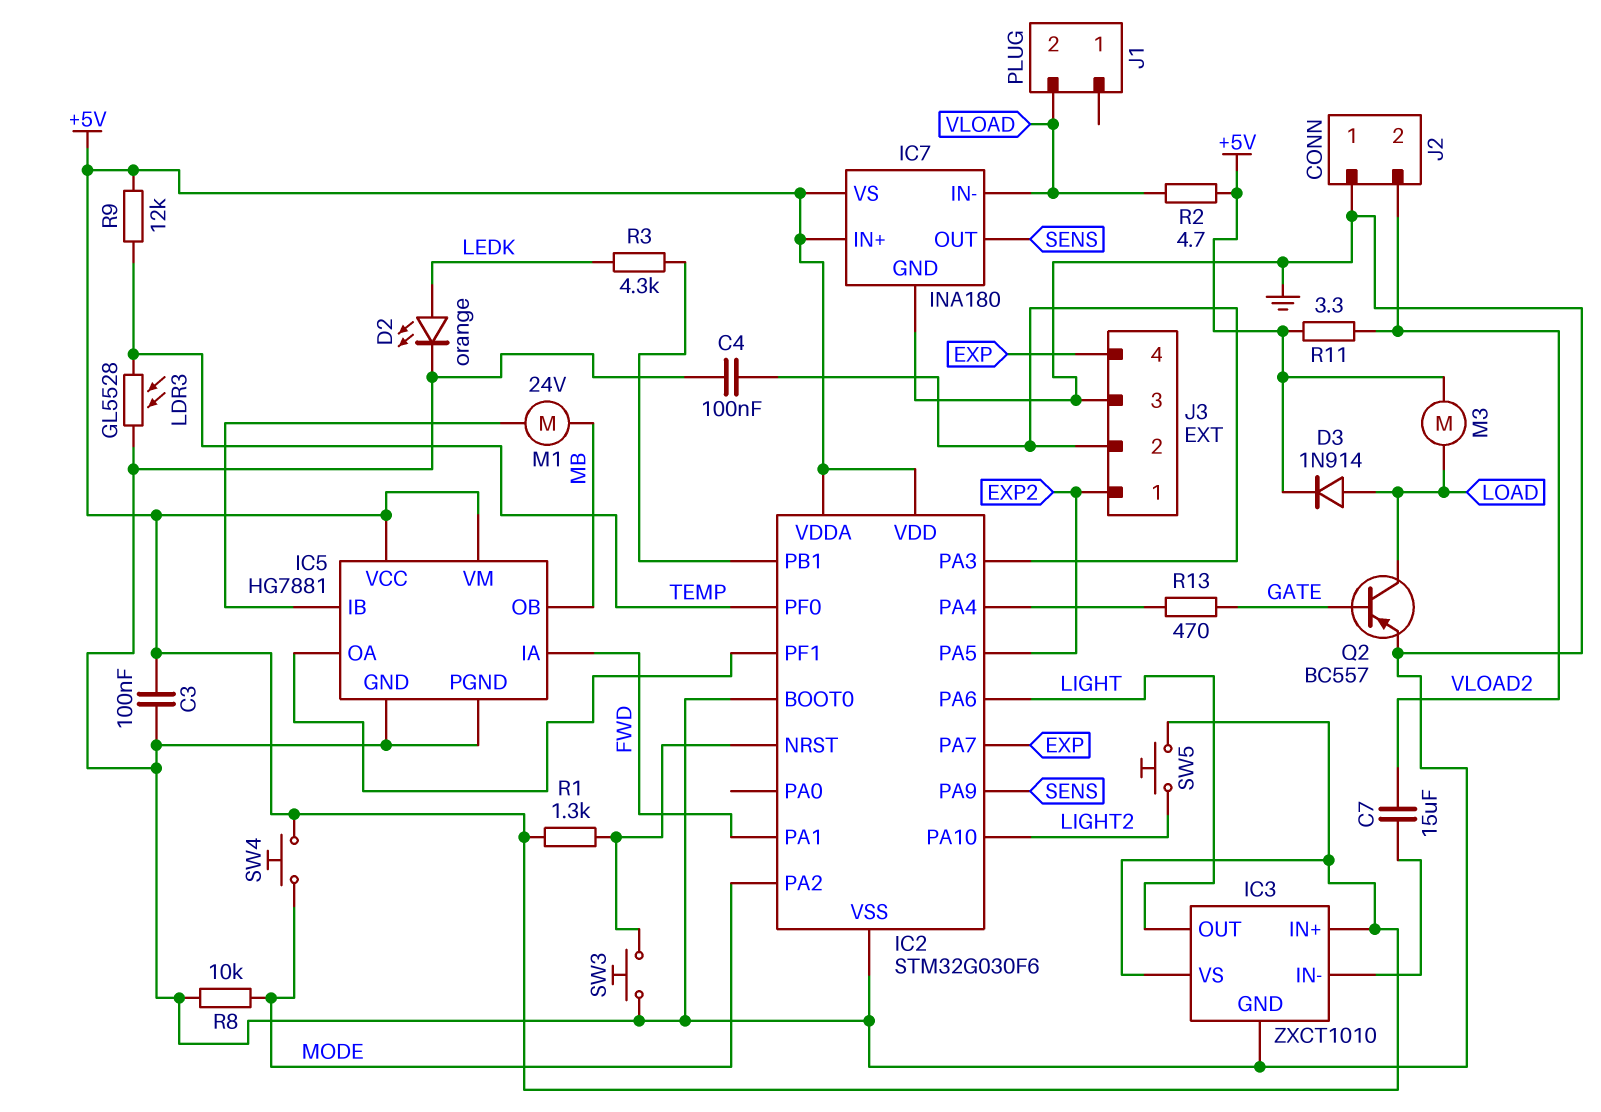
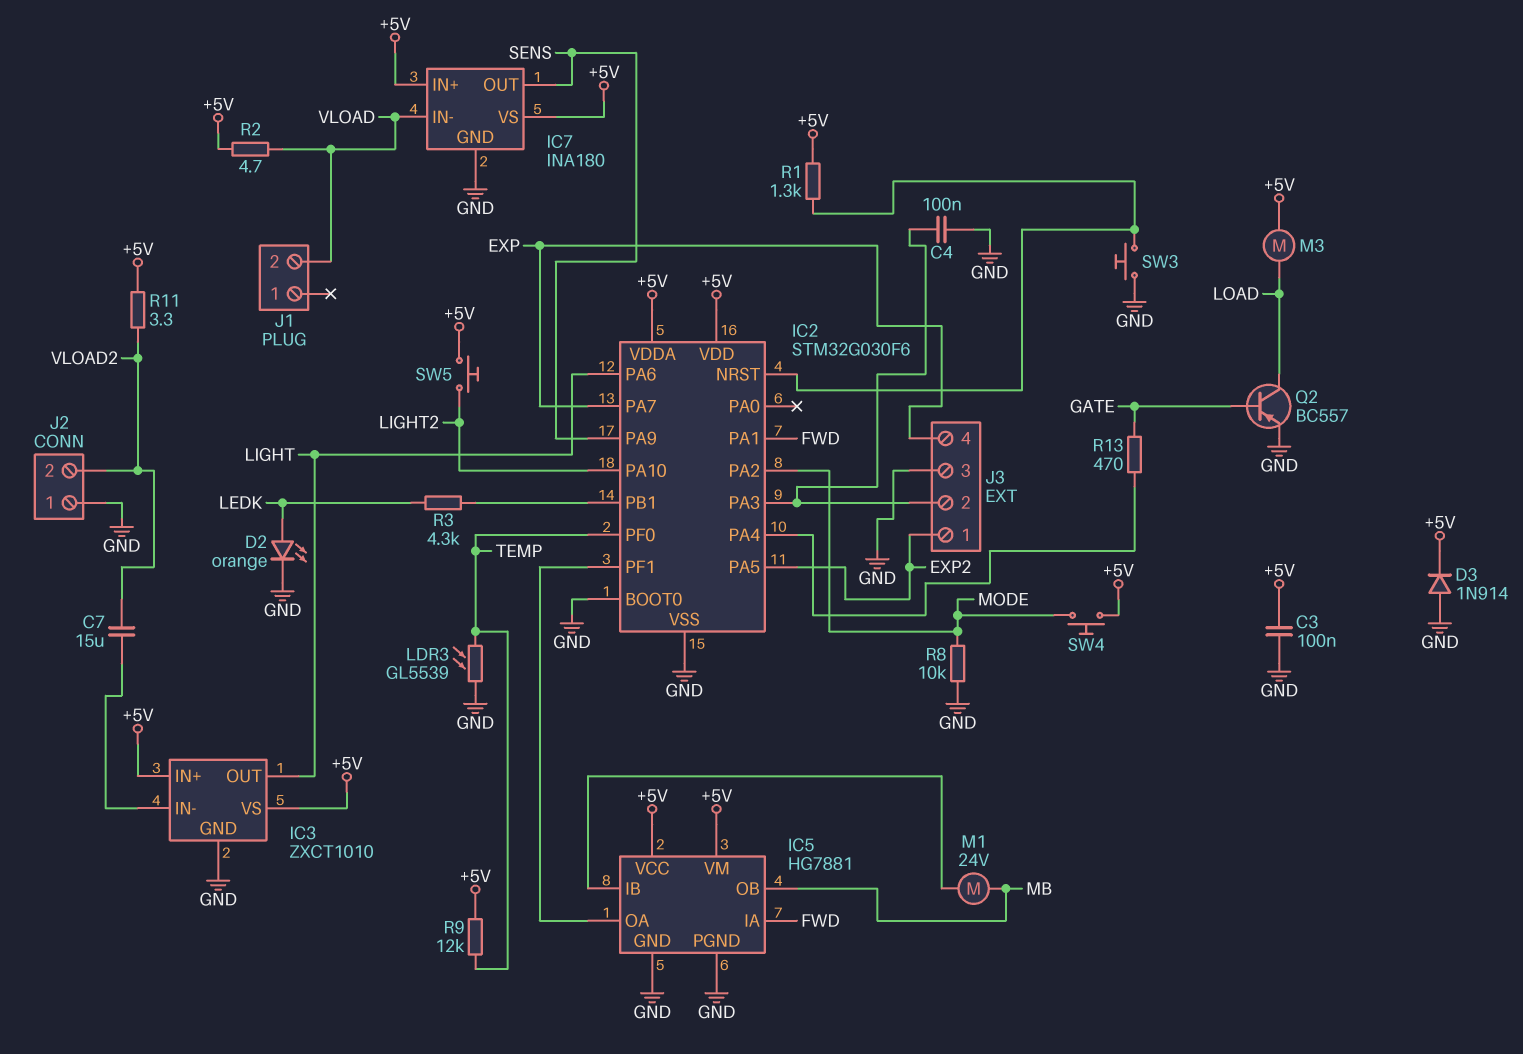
D3: diode 1N914 (A LOAD, K +5V) -> diode 1N914 (A GND, K +5V)
LDR3: GL5528 (GND, TEMP) -> GL5539 (GND, TEMP)

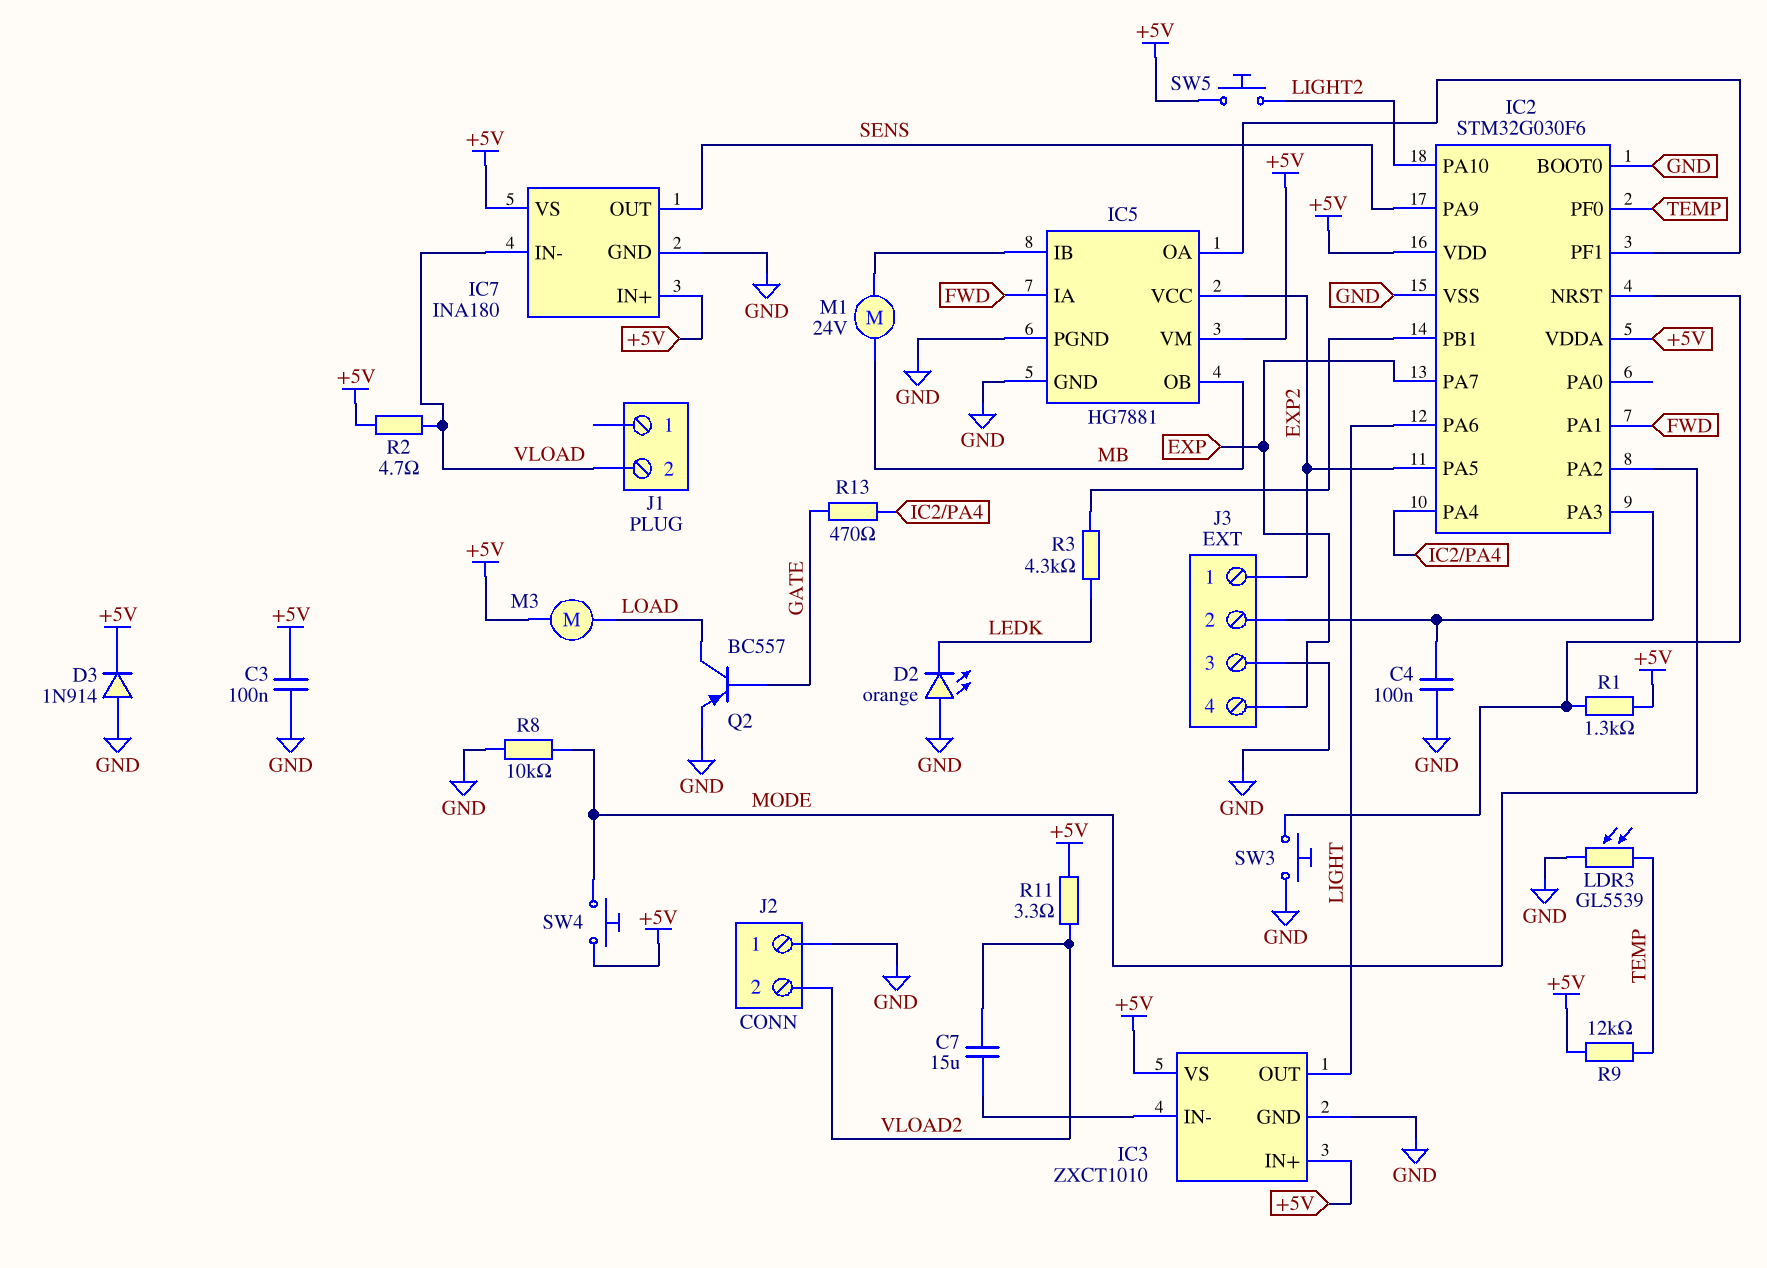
D2: LED orange (A LEDK, K GND) -> LED orange (A GND, K LEDK)
IC5 pin VCC: +5V -> EXP2

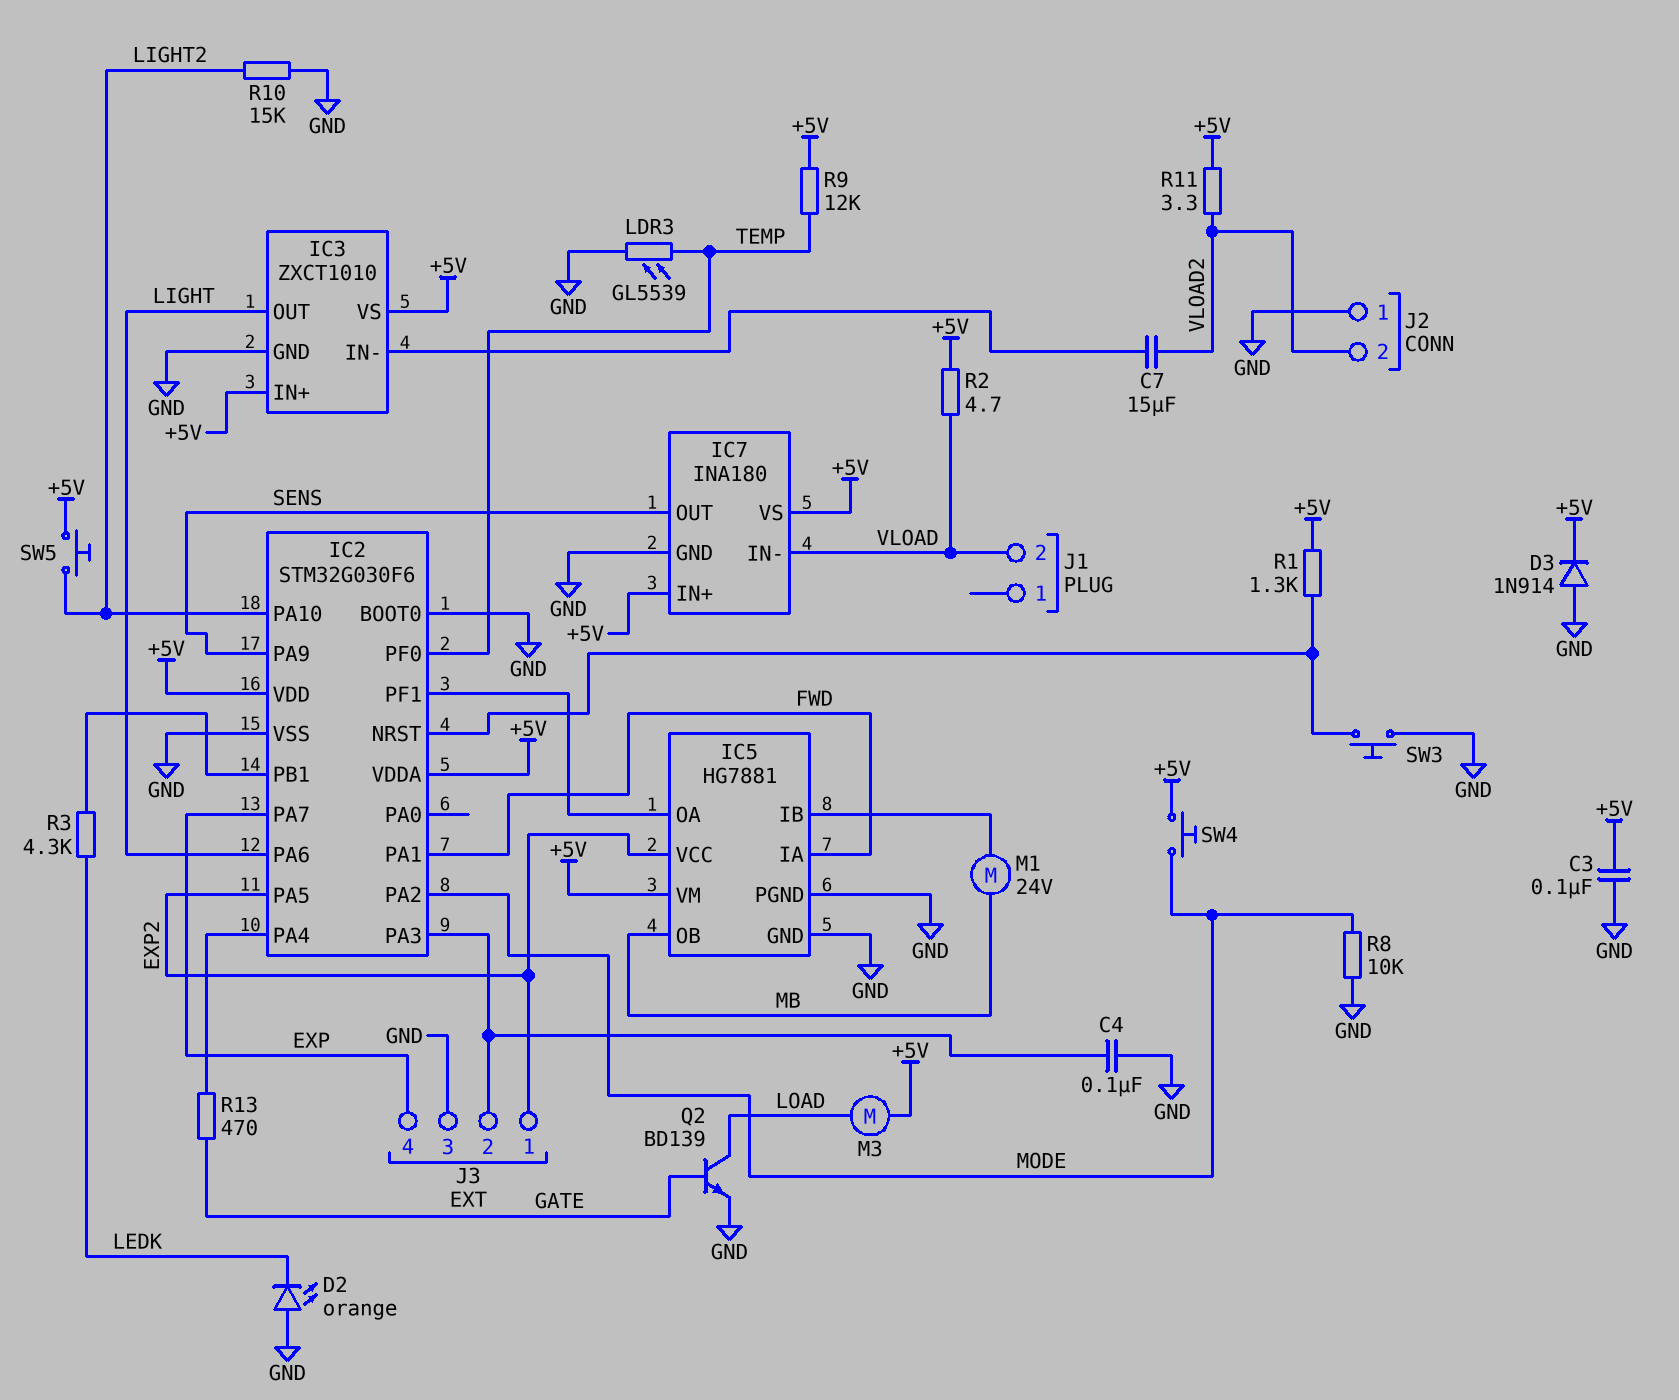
Q2: PNP BC557 (B GATE, C LOAD, E GND) -> NPN BD139 (B GATE, C LOAD, E GND)
R10: none -> 15k (GND, LIGHT2)

